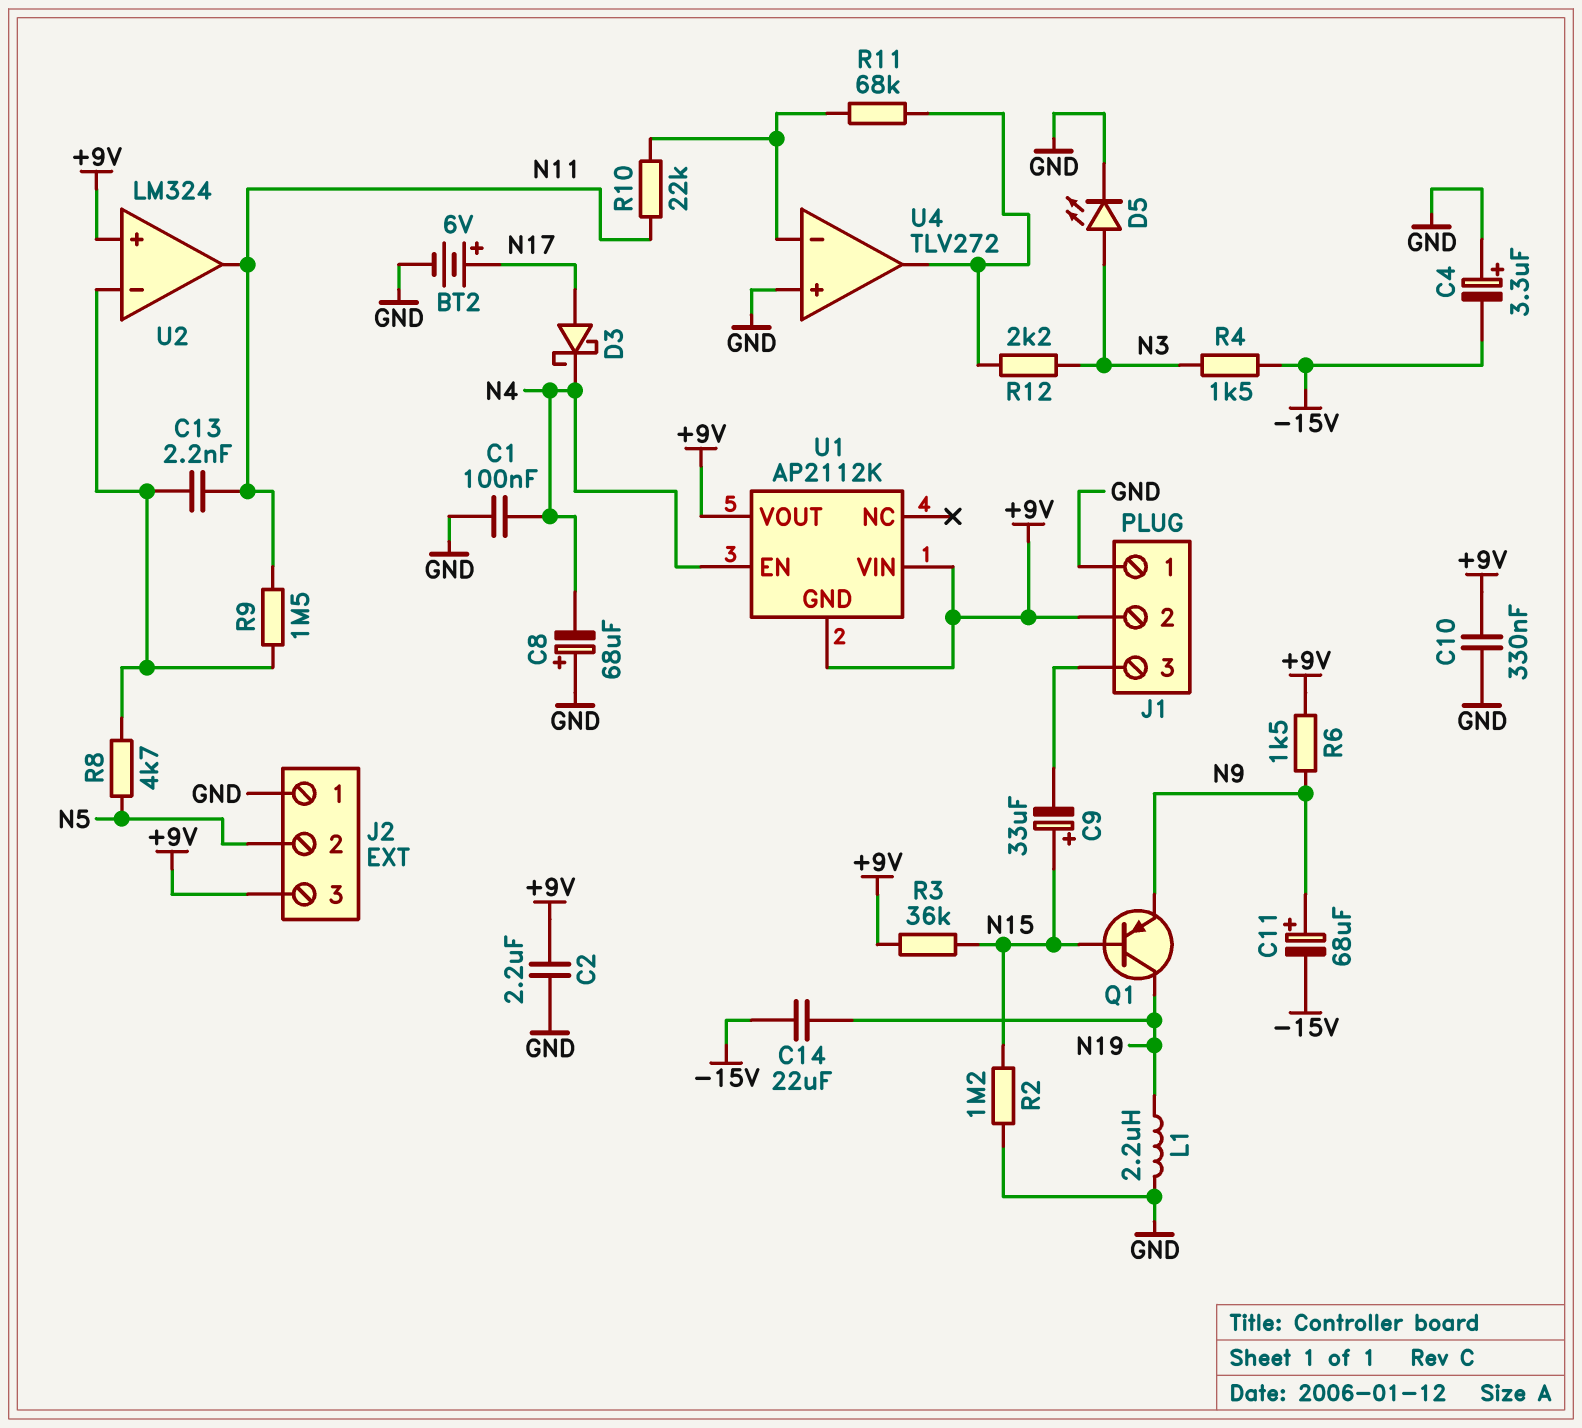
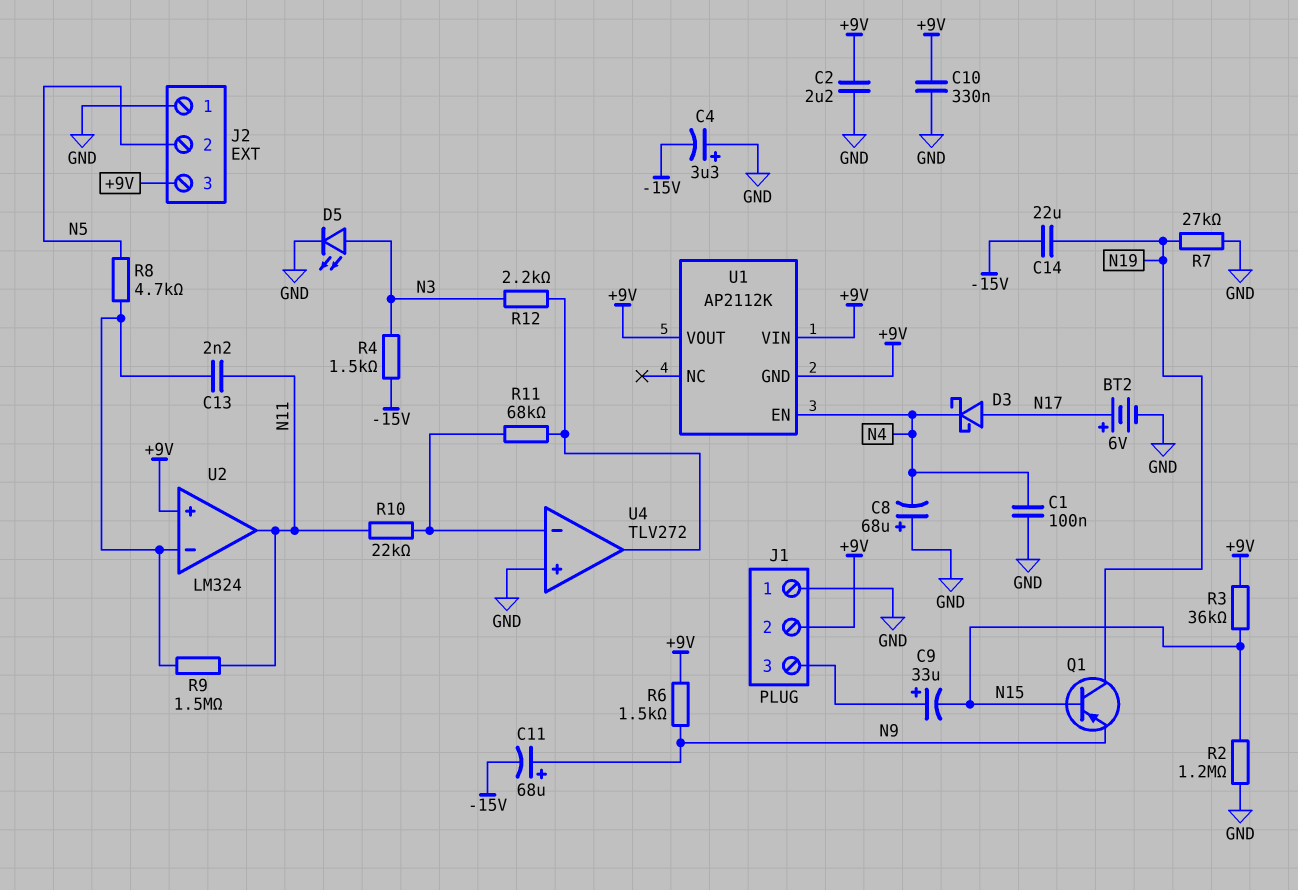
C9: 33uF (plus N15, minus J1/3) -> 33uF (plus J1/3, minus N15)
L1: 2.2uH (GND, N19) -> none
R7: none -> 27k (GND, N19)

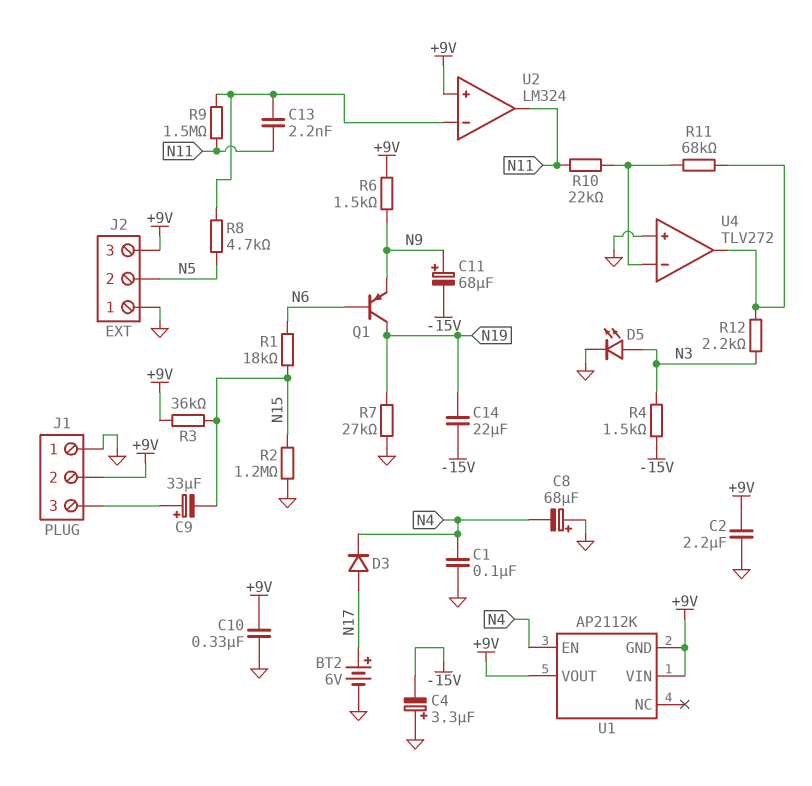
D3: schottky (A N17, K N4) -> diode (A N17, K N4)
Q1: PNP (B N15, C N19, E N9) -> PNP (B N6, C N19, E N9)
R1: none -> 18k (N6, N15)

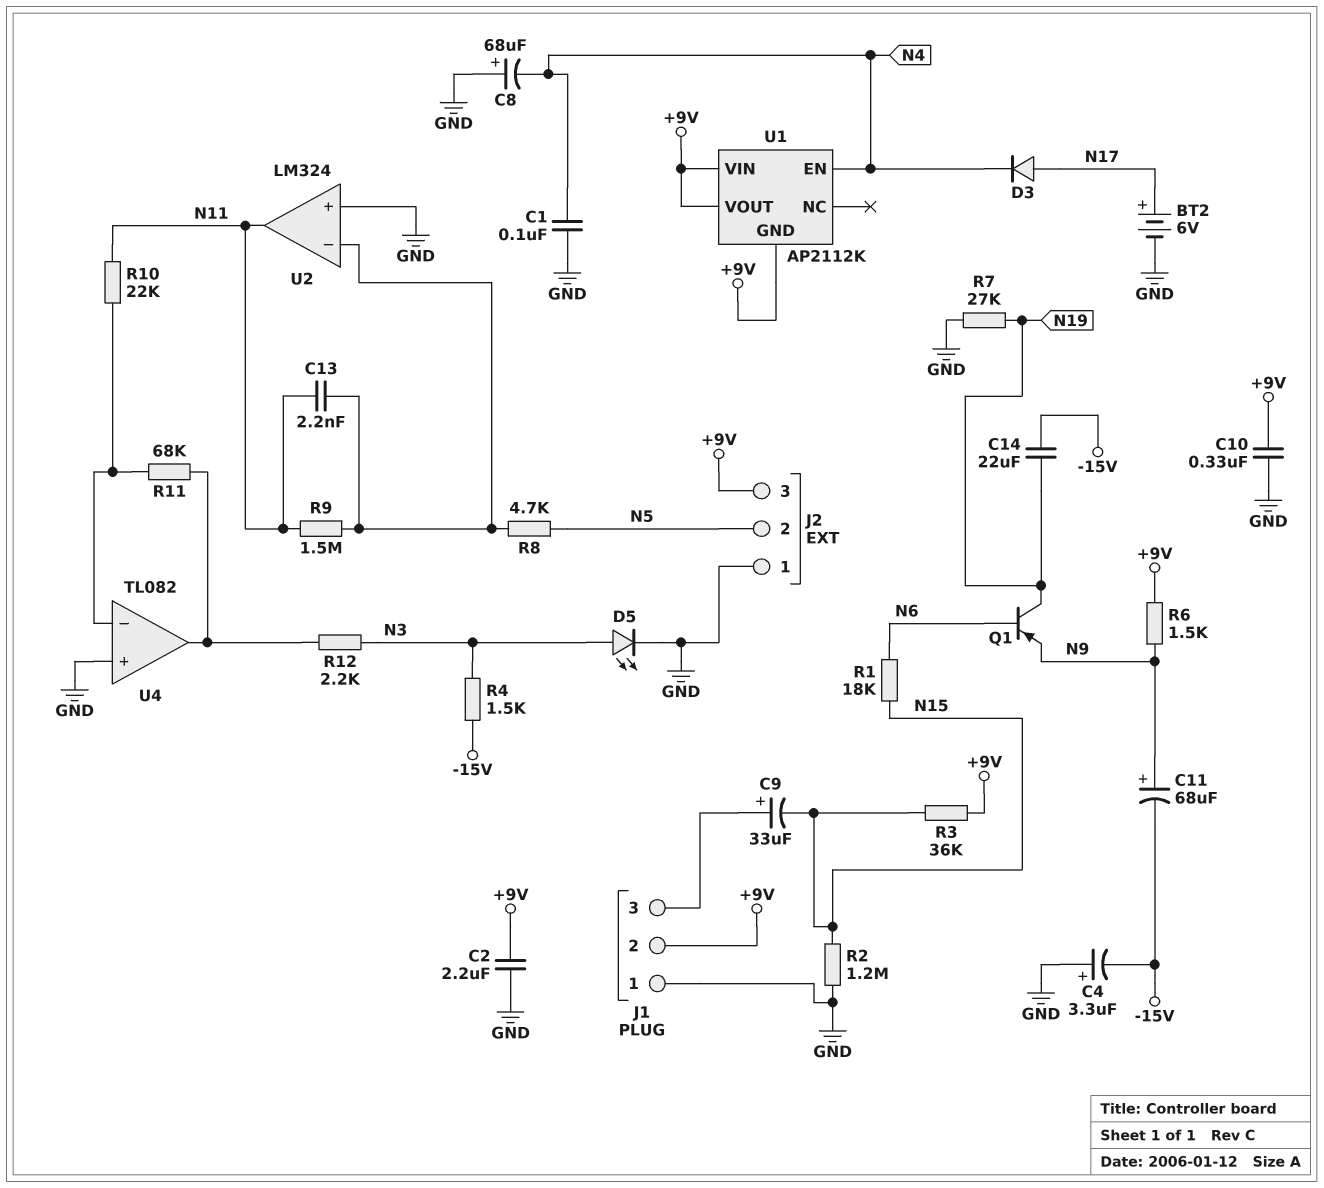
U2 pin in+: +9V -> GND
U4: TLV272 -> TL082

